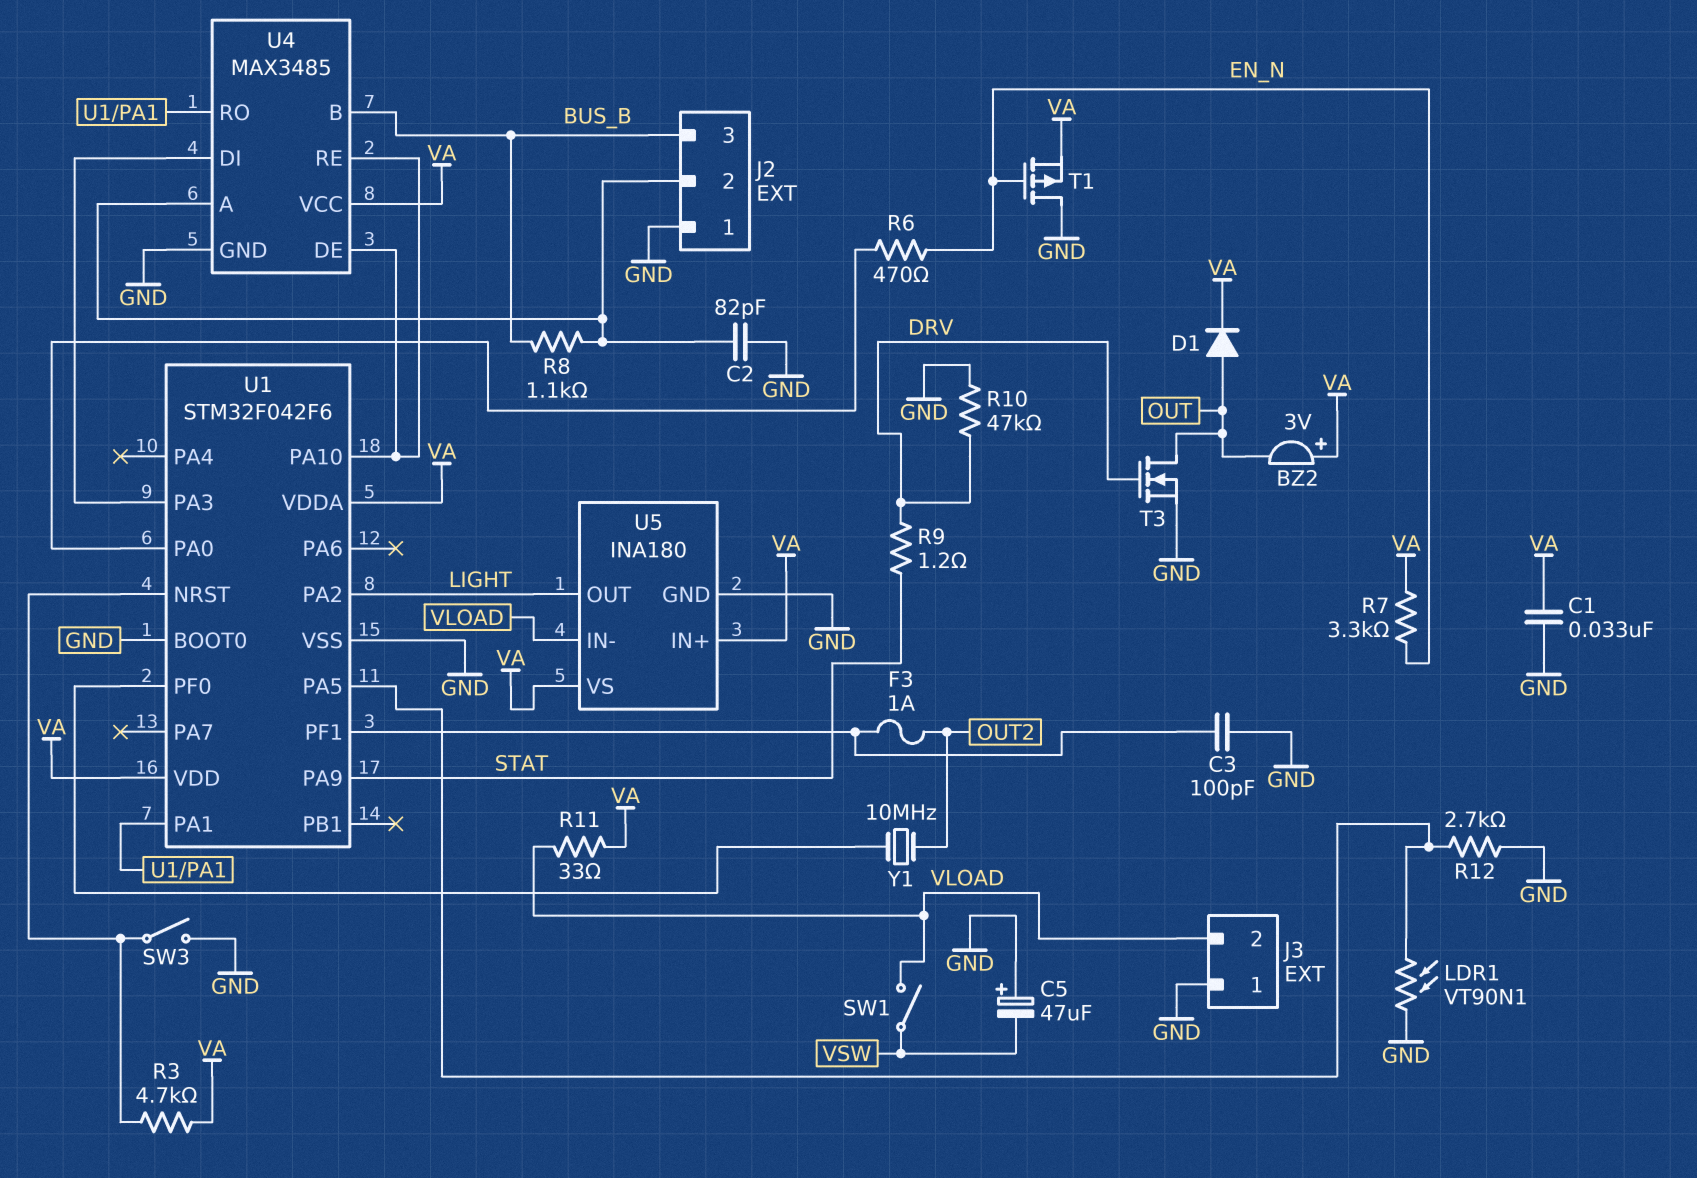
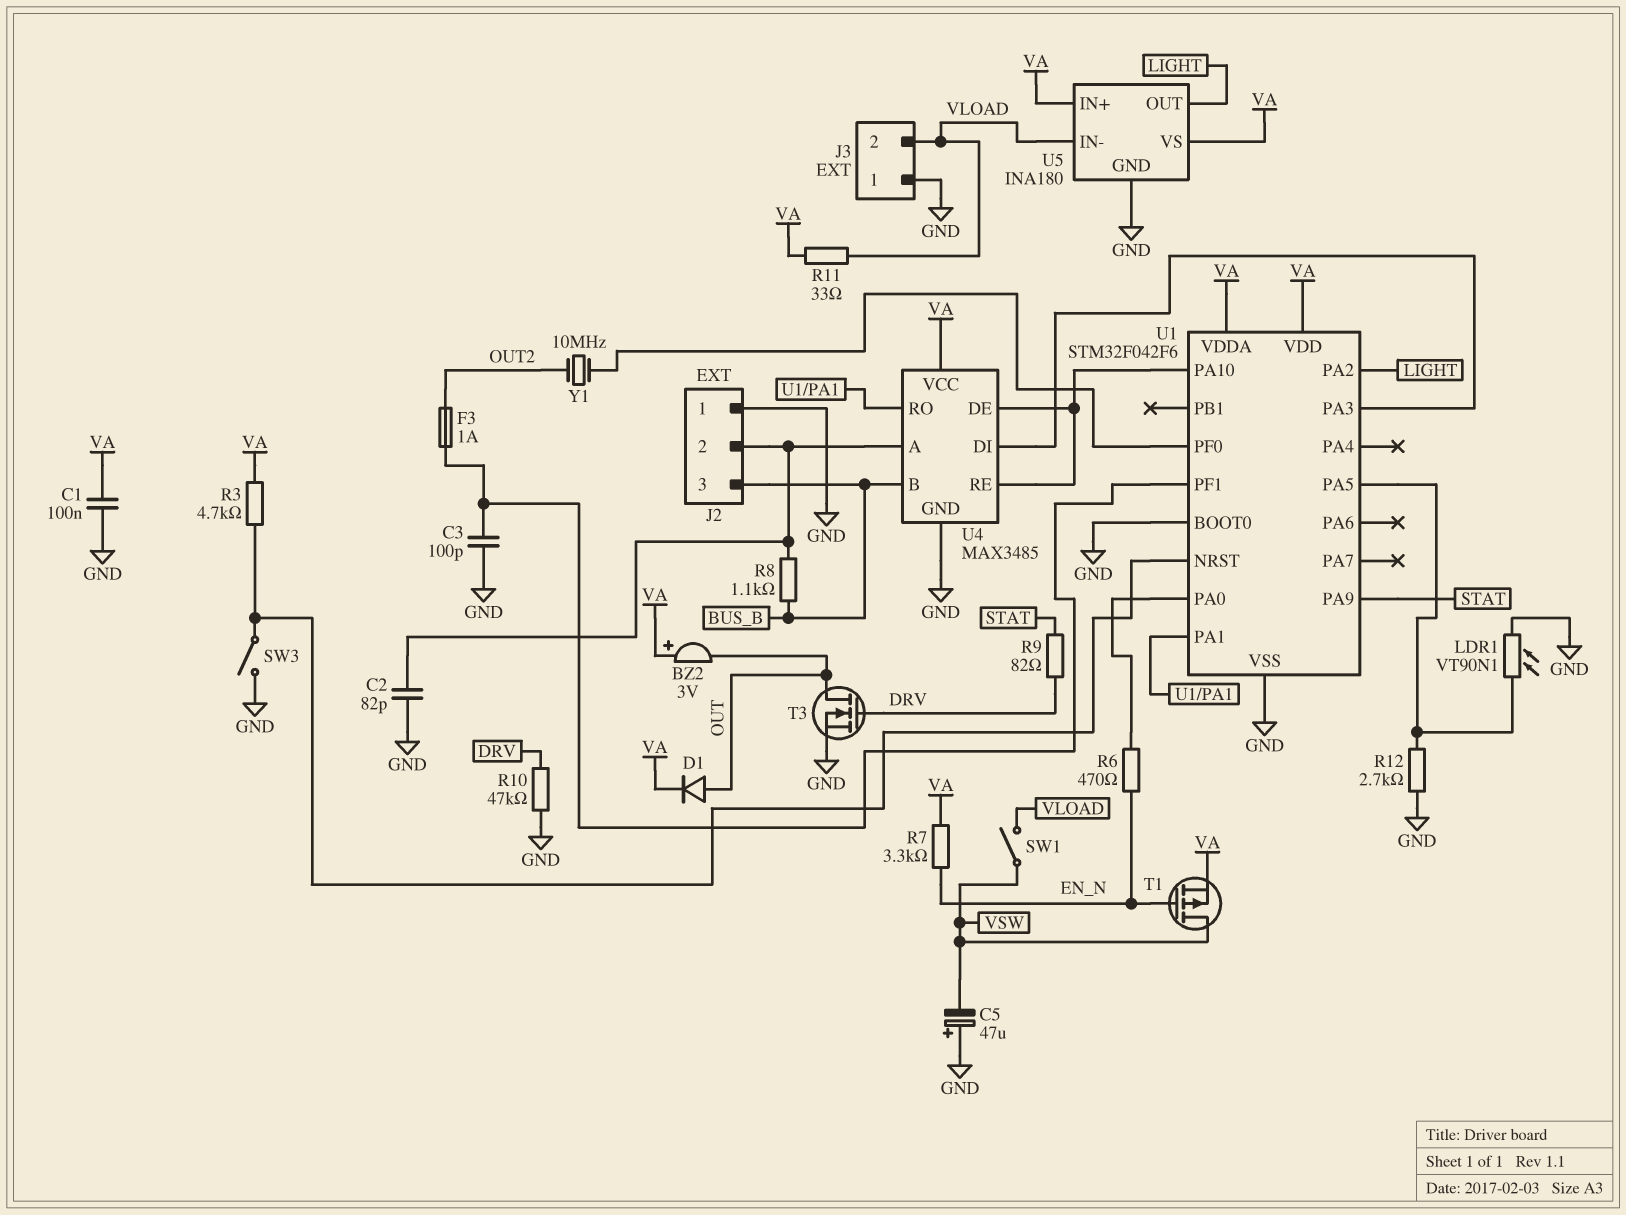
C1: 33nF (GND, VA) -> 100nF (GND, VA)
R9: 1.2 (DRV, STAT) -> 82 (DRV, STAT)
T1: PMOS (G EN_N, D GND, S VA) -> PMOS (G EN_N, D VSW, S VA)

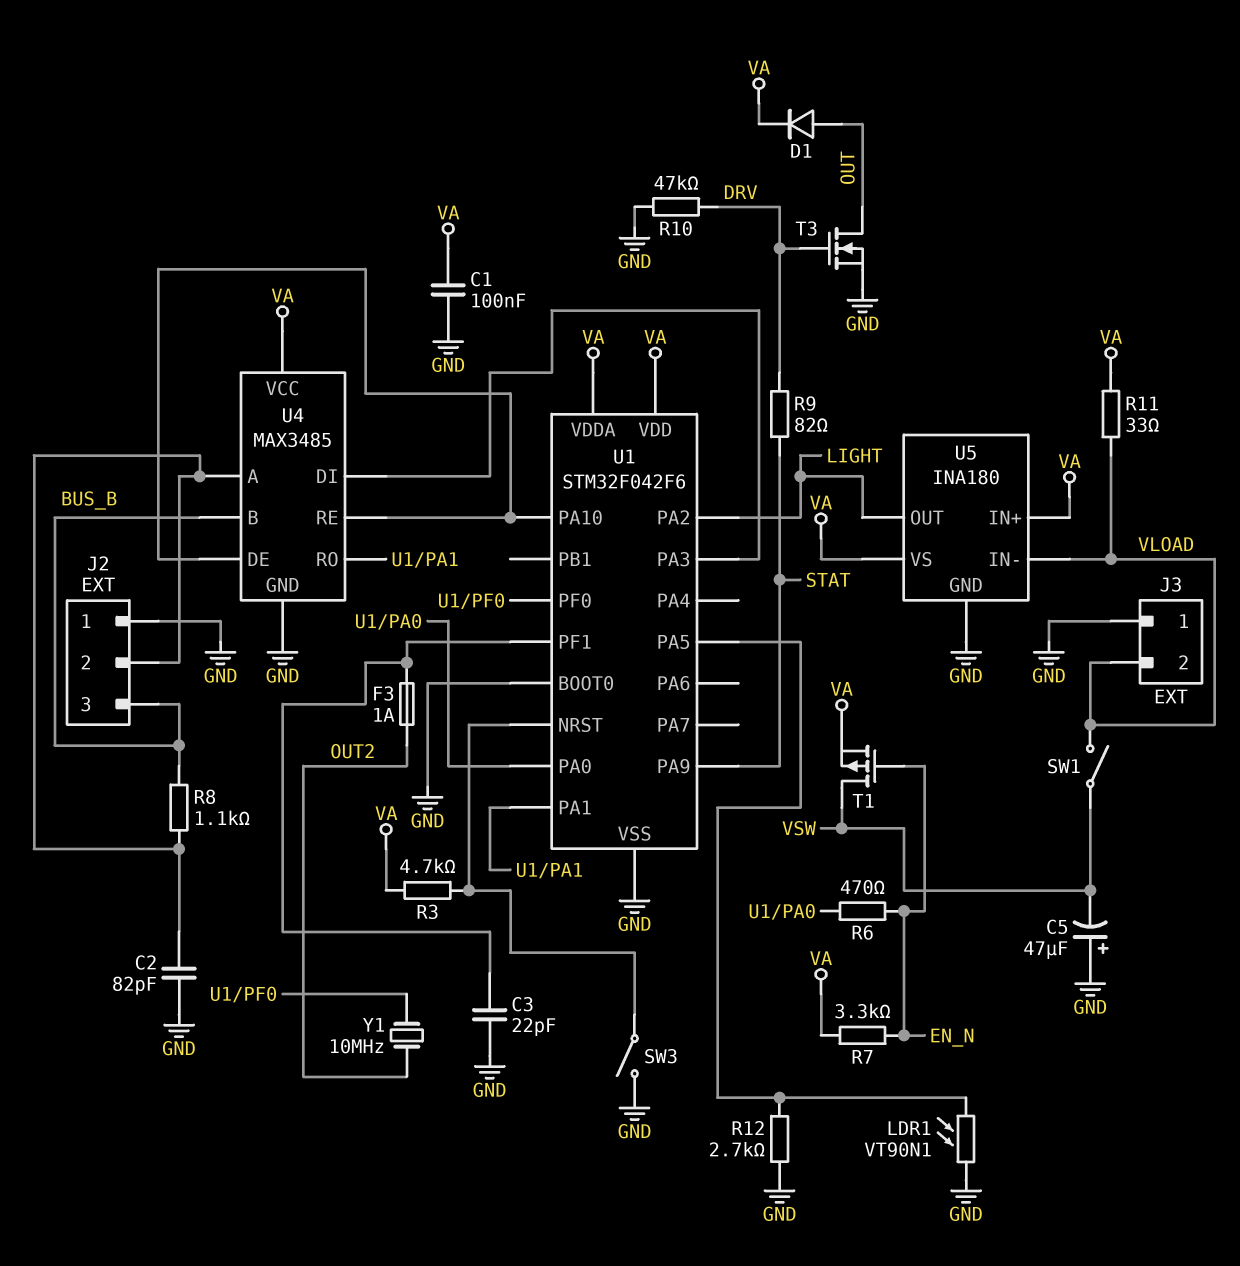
BZ2: buzzer 3V (plus VA, minus OUT) -> none
C3: 100pF (GND, U1/PF1) -> 22pF (GND, U1/PF1)

